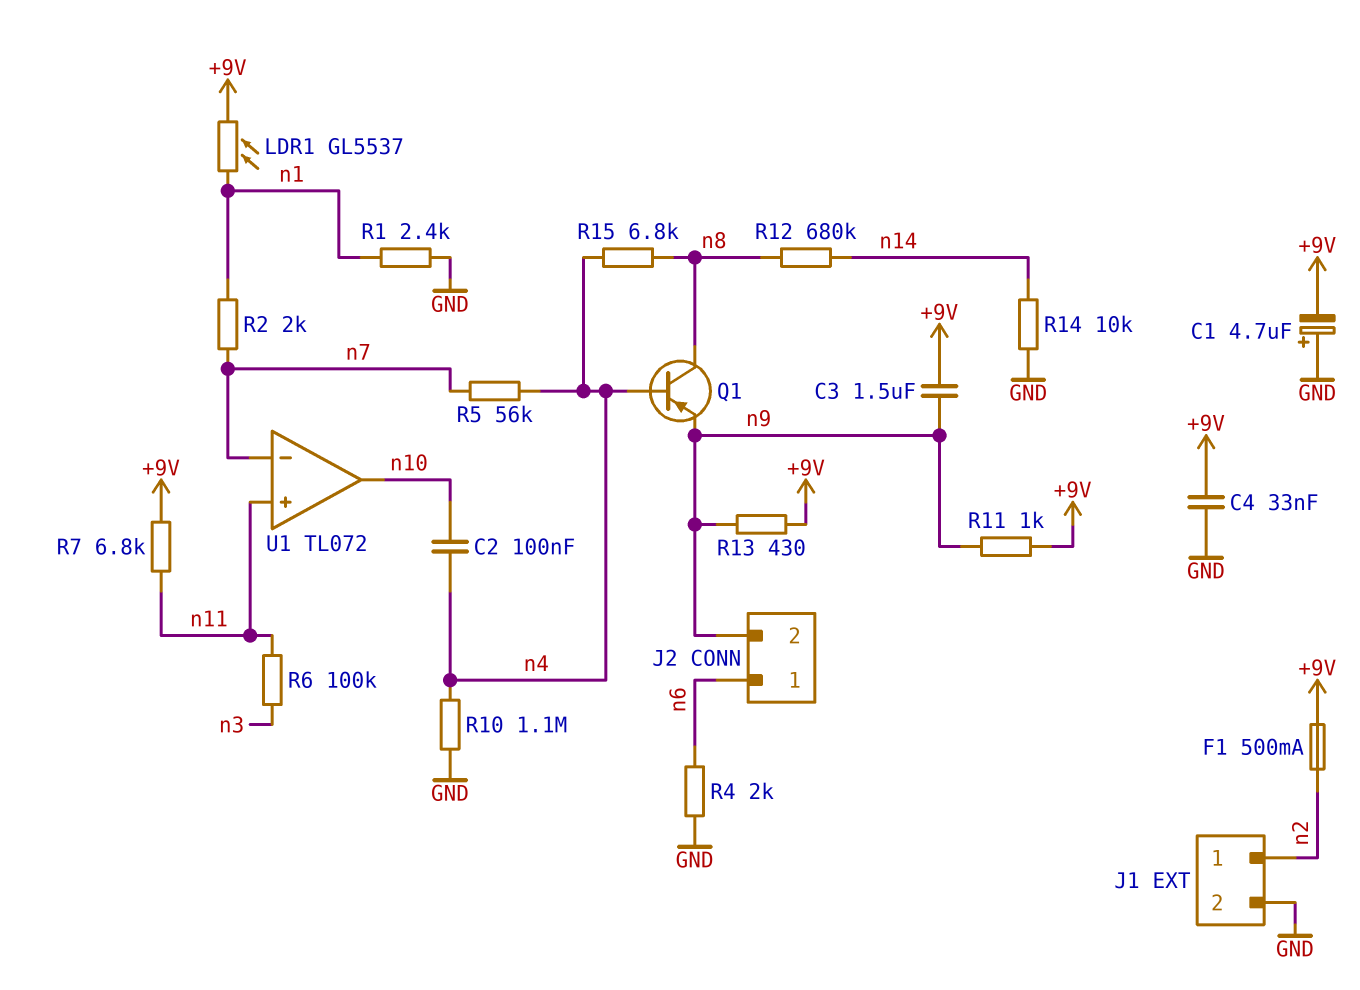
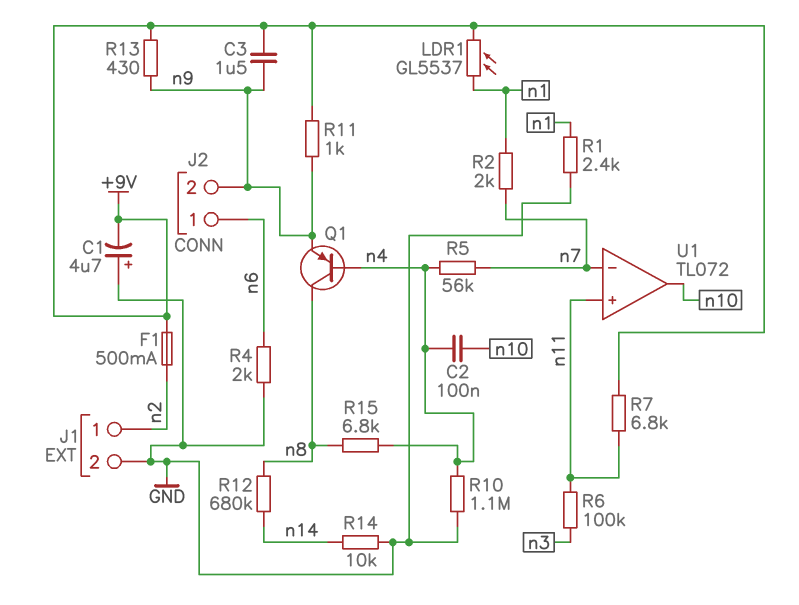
C4: 33nF (+9V, GND) -> none

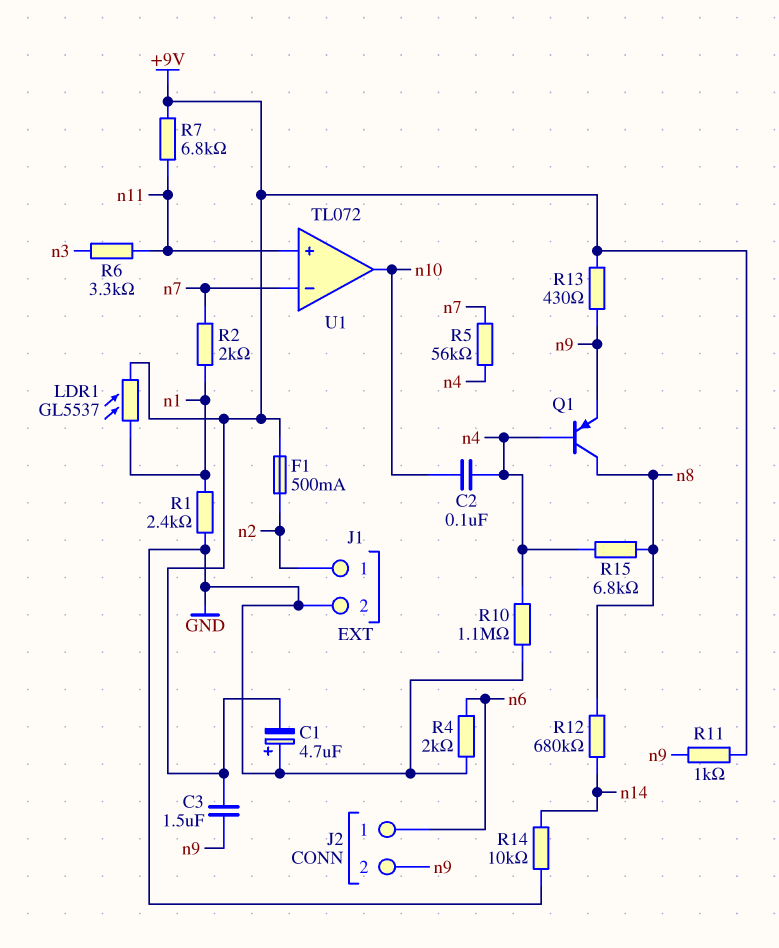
R6: 100k (n3, n11) -> 3.3k (n3, n11)

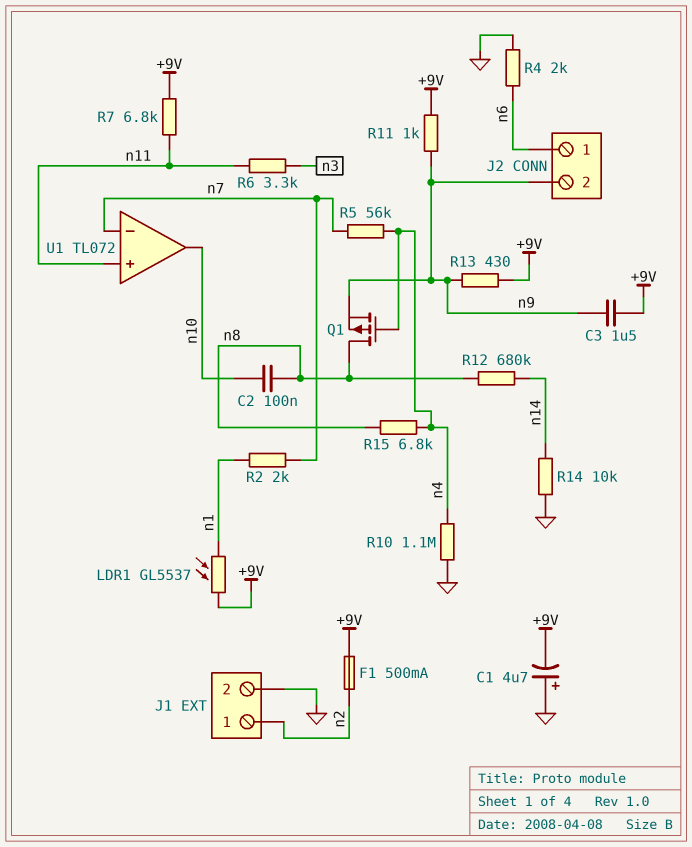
C2: 100nF (n4, n10) -> 100nF (n8, n10)
Q1: PNP (B n4, C n8, E n9) -> PMOS (G n4, D n8, S n9)
R1: 2.4k (GND, n1) -> none

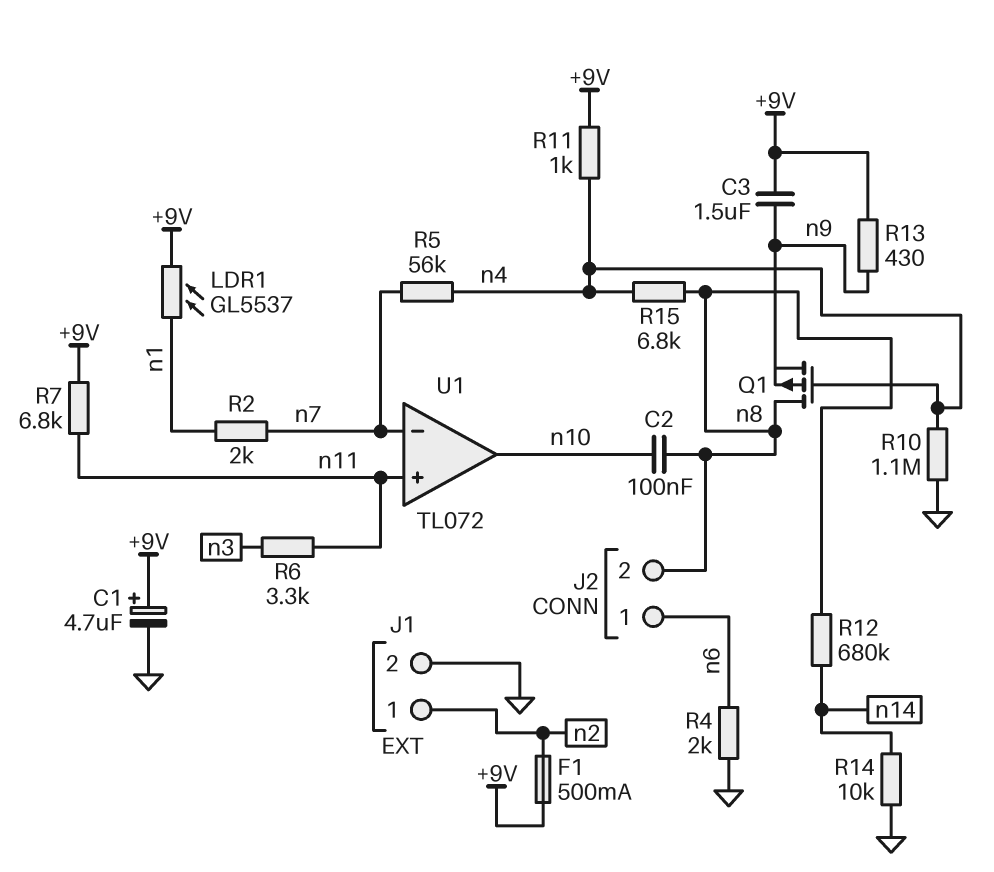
C1: 4.7uF (plus GND, minus +9V) -> 4.7uF (plus +9V, minus GND)
J2 pin 2: n9 -> n8
R11: 1k (+9V, n9) -> 1k (+9V, n4)

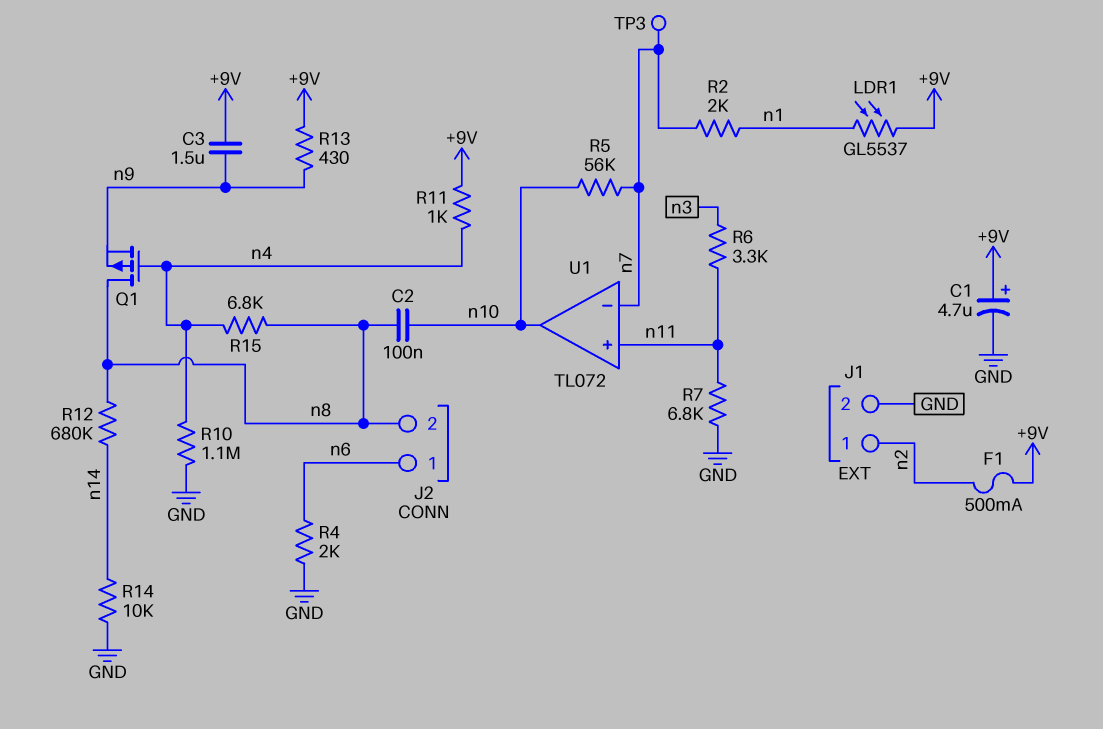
R5: 56k (n4, n7) -> 56k (n7, n10)
R7: 6.8k (+9V, n11) -> 6.8k (GND, n11)
TP3: none -> test point (n7)

